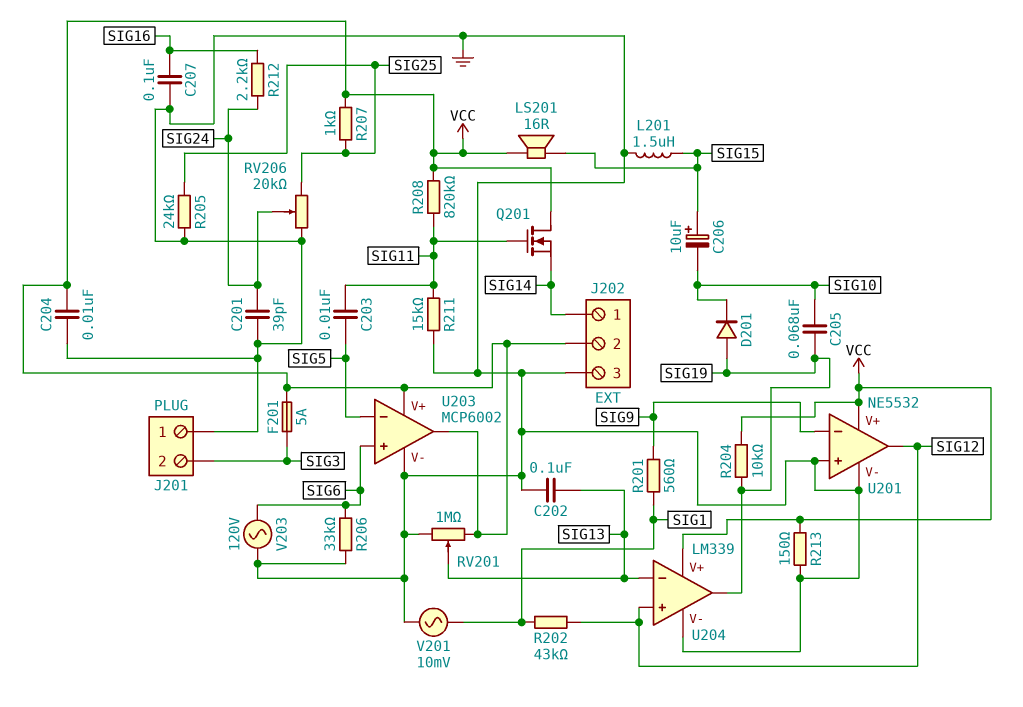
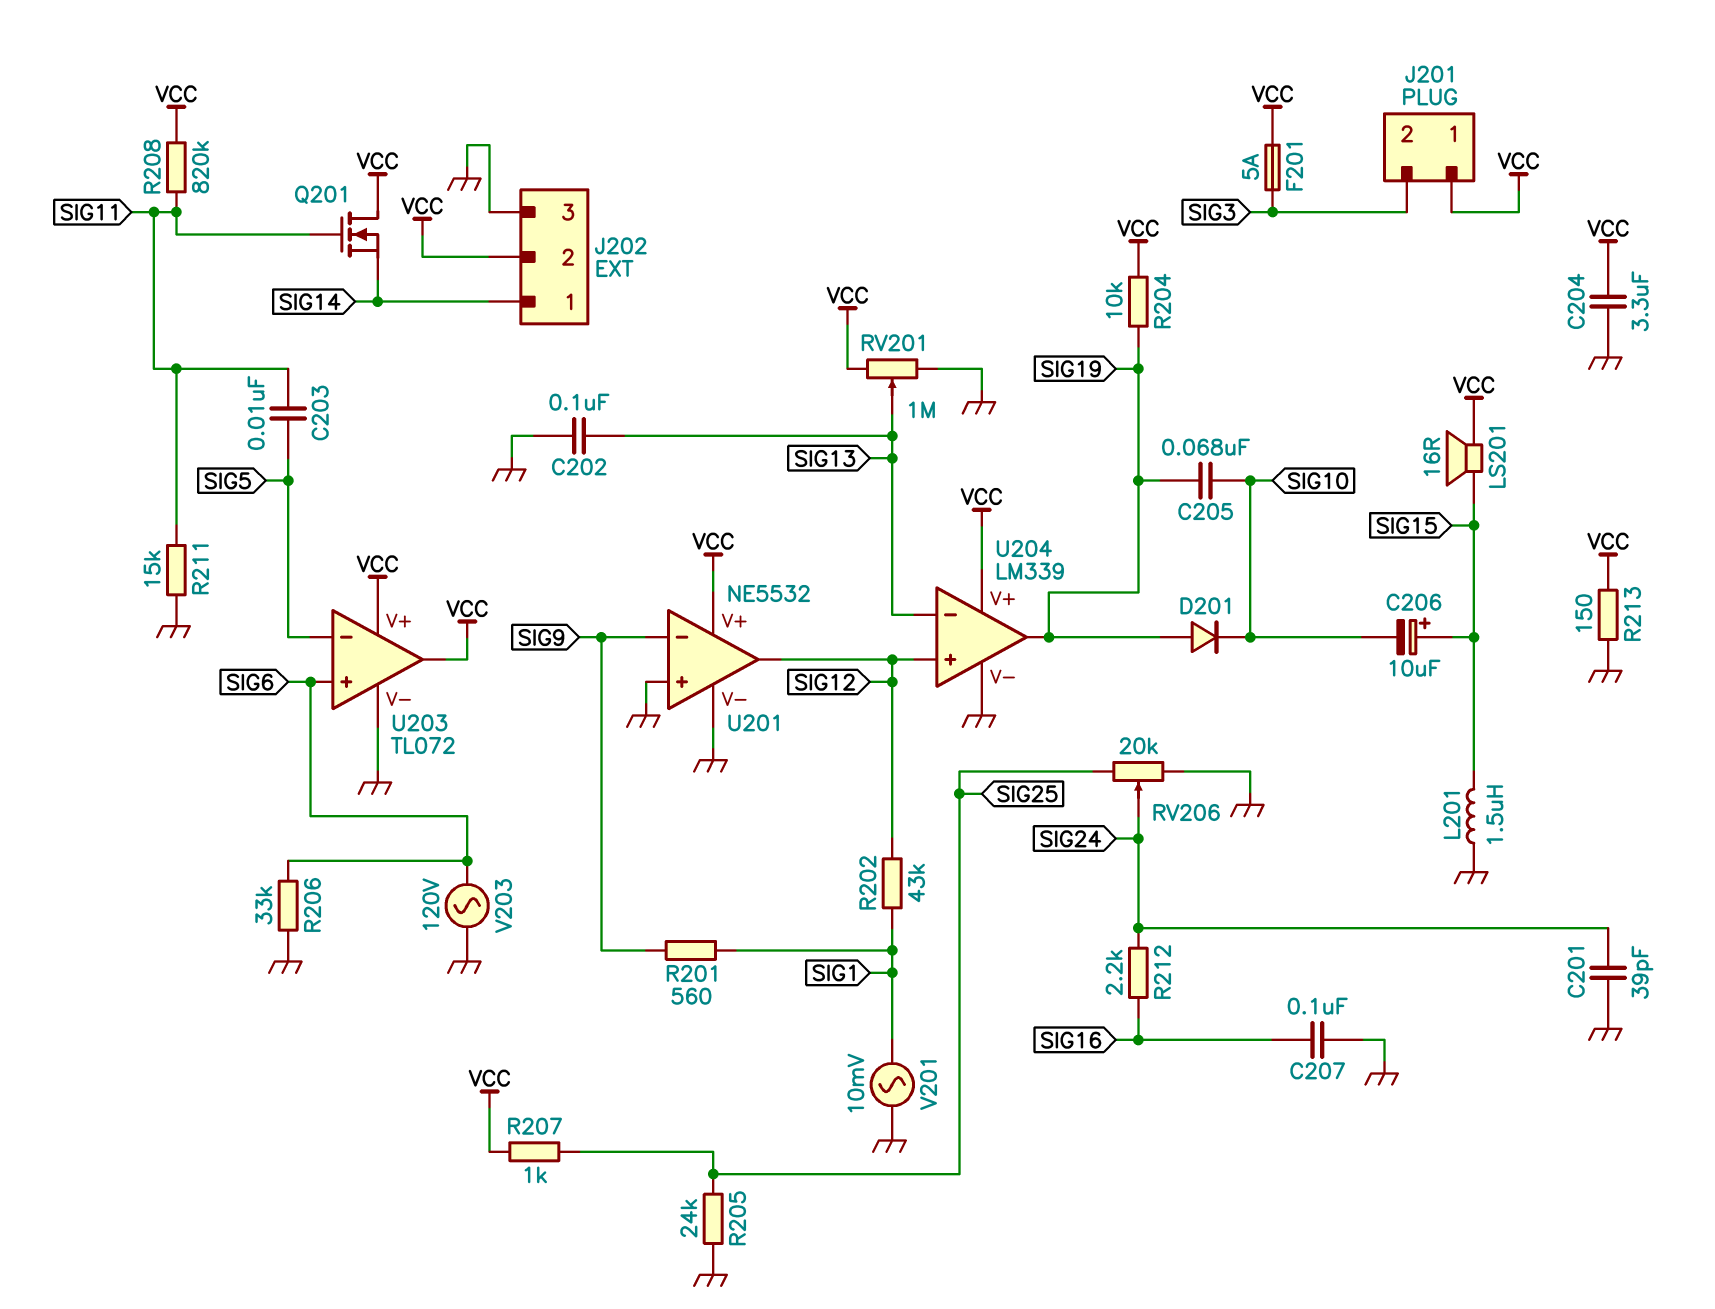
C204: 10nF (GND, VCC) -> 3.3uF (GND, VCC)
J201 pin 1: GND -> VCC
U203: MCP6002 -> TL072

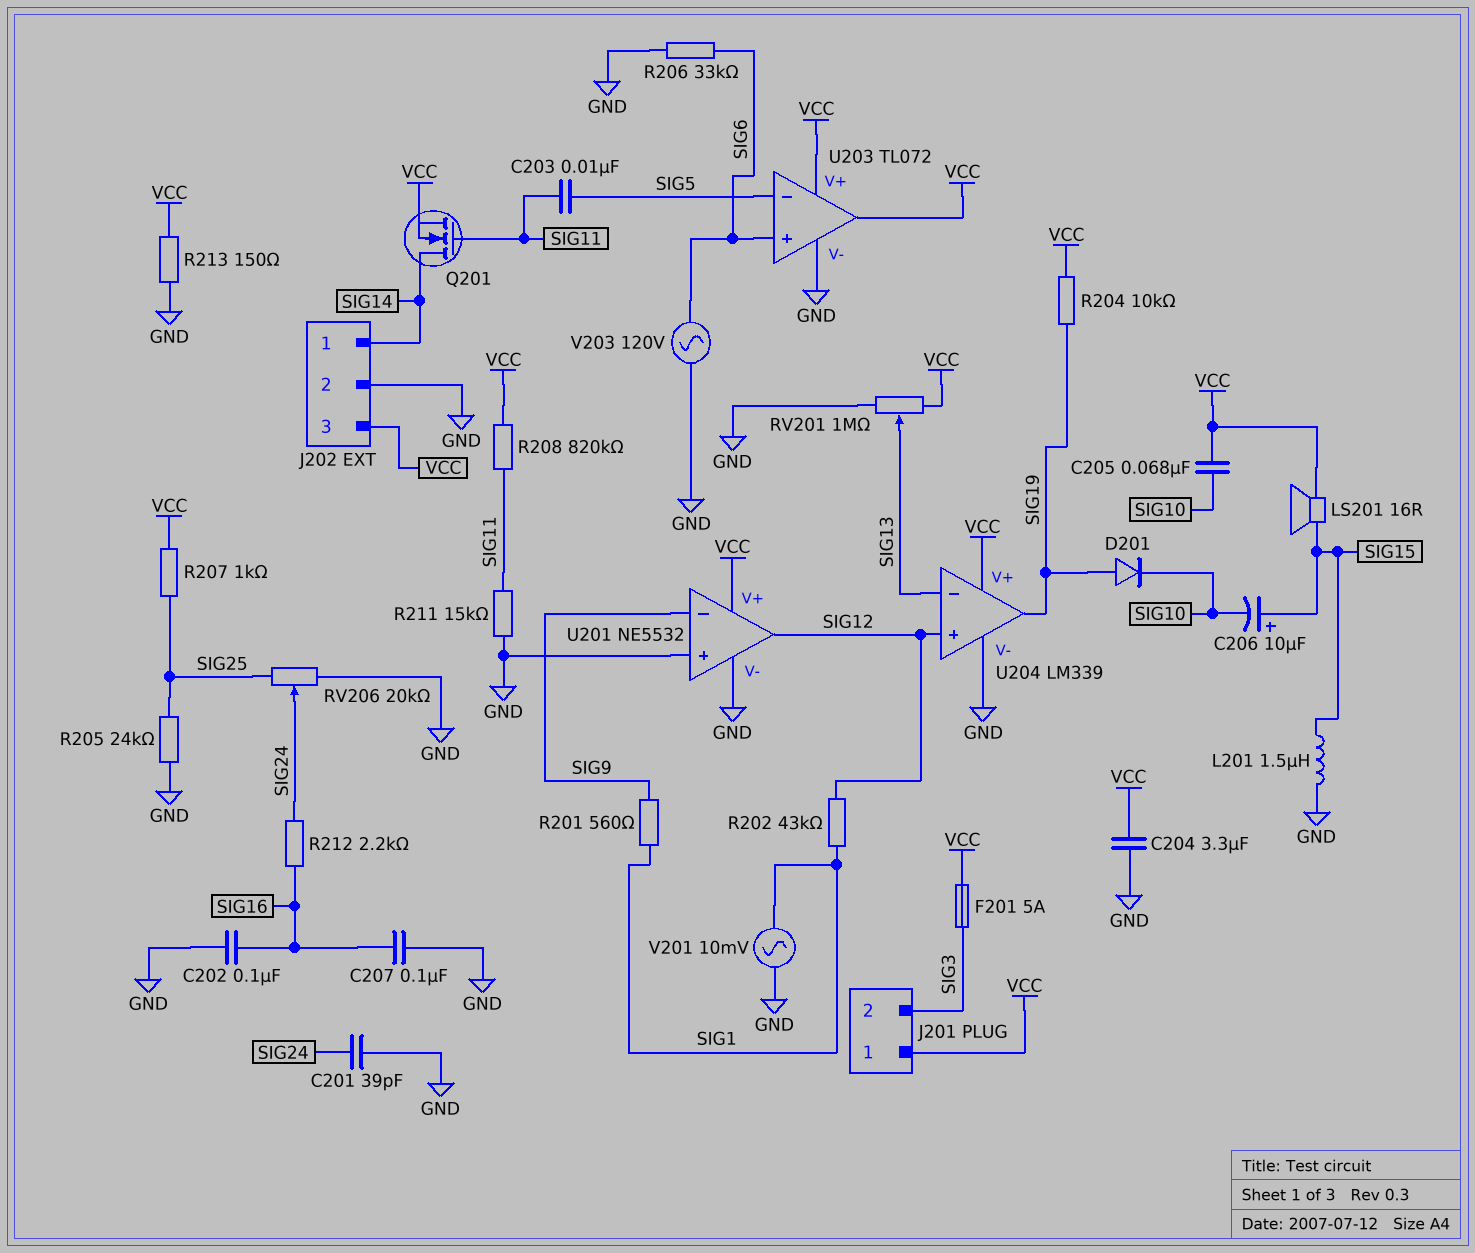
C202: 100nF (GND, SIG13) -> 100nF (GND, SIG16)
C205: 68nF (SIG10, SIG19) -> 68nF (SIG10, VCC)
J202 pin 2: VCC -> GND
J202 pin 3: GND -> VCC
Q201: NMOS (G SIG11, D VCC, S SIG14) -> NMOS (G SIG11, D SIG14, S VCC)

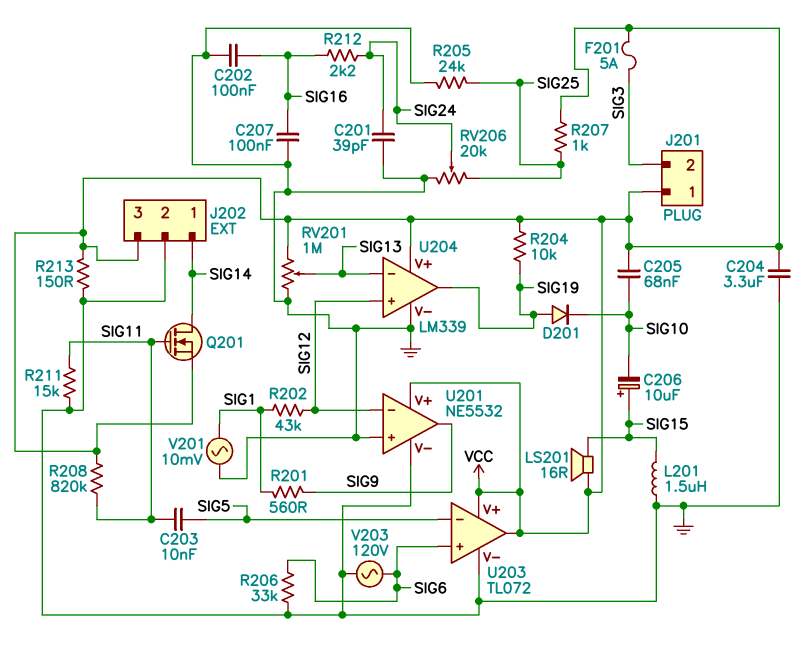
U201 pin in-: SIG9 -> SIG12
U201 pin out: SIG12 -> SIG9

